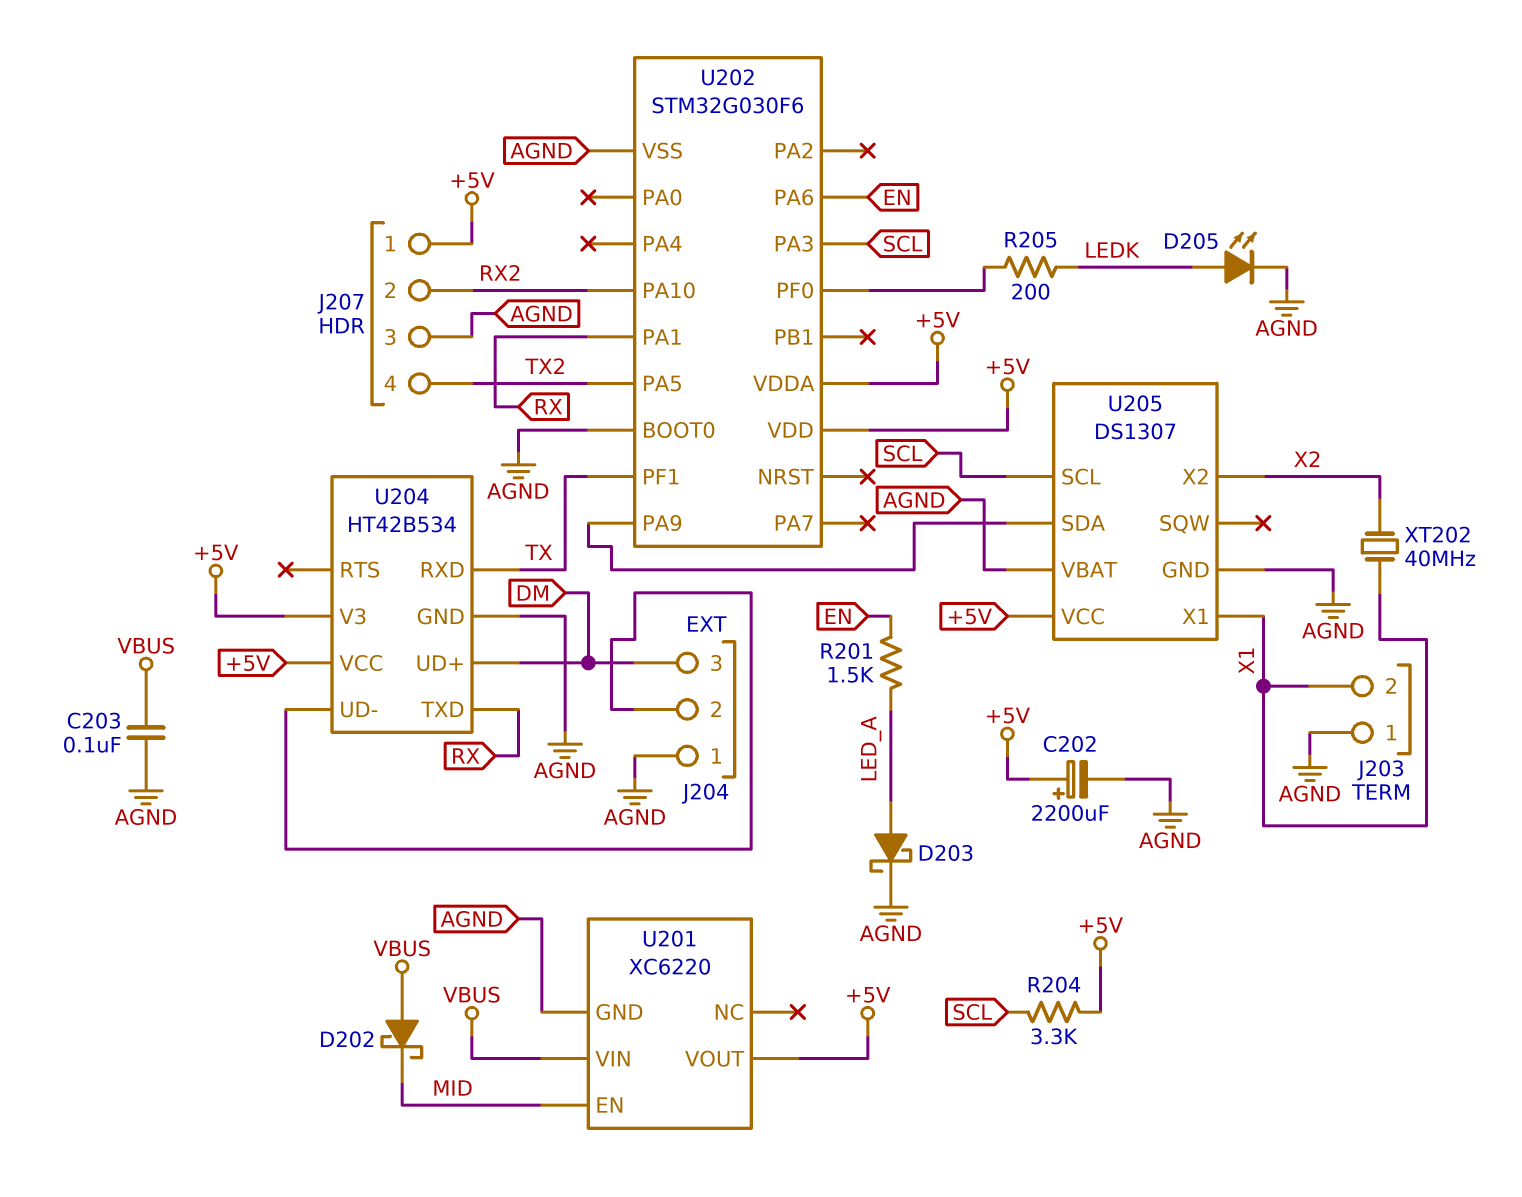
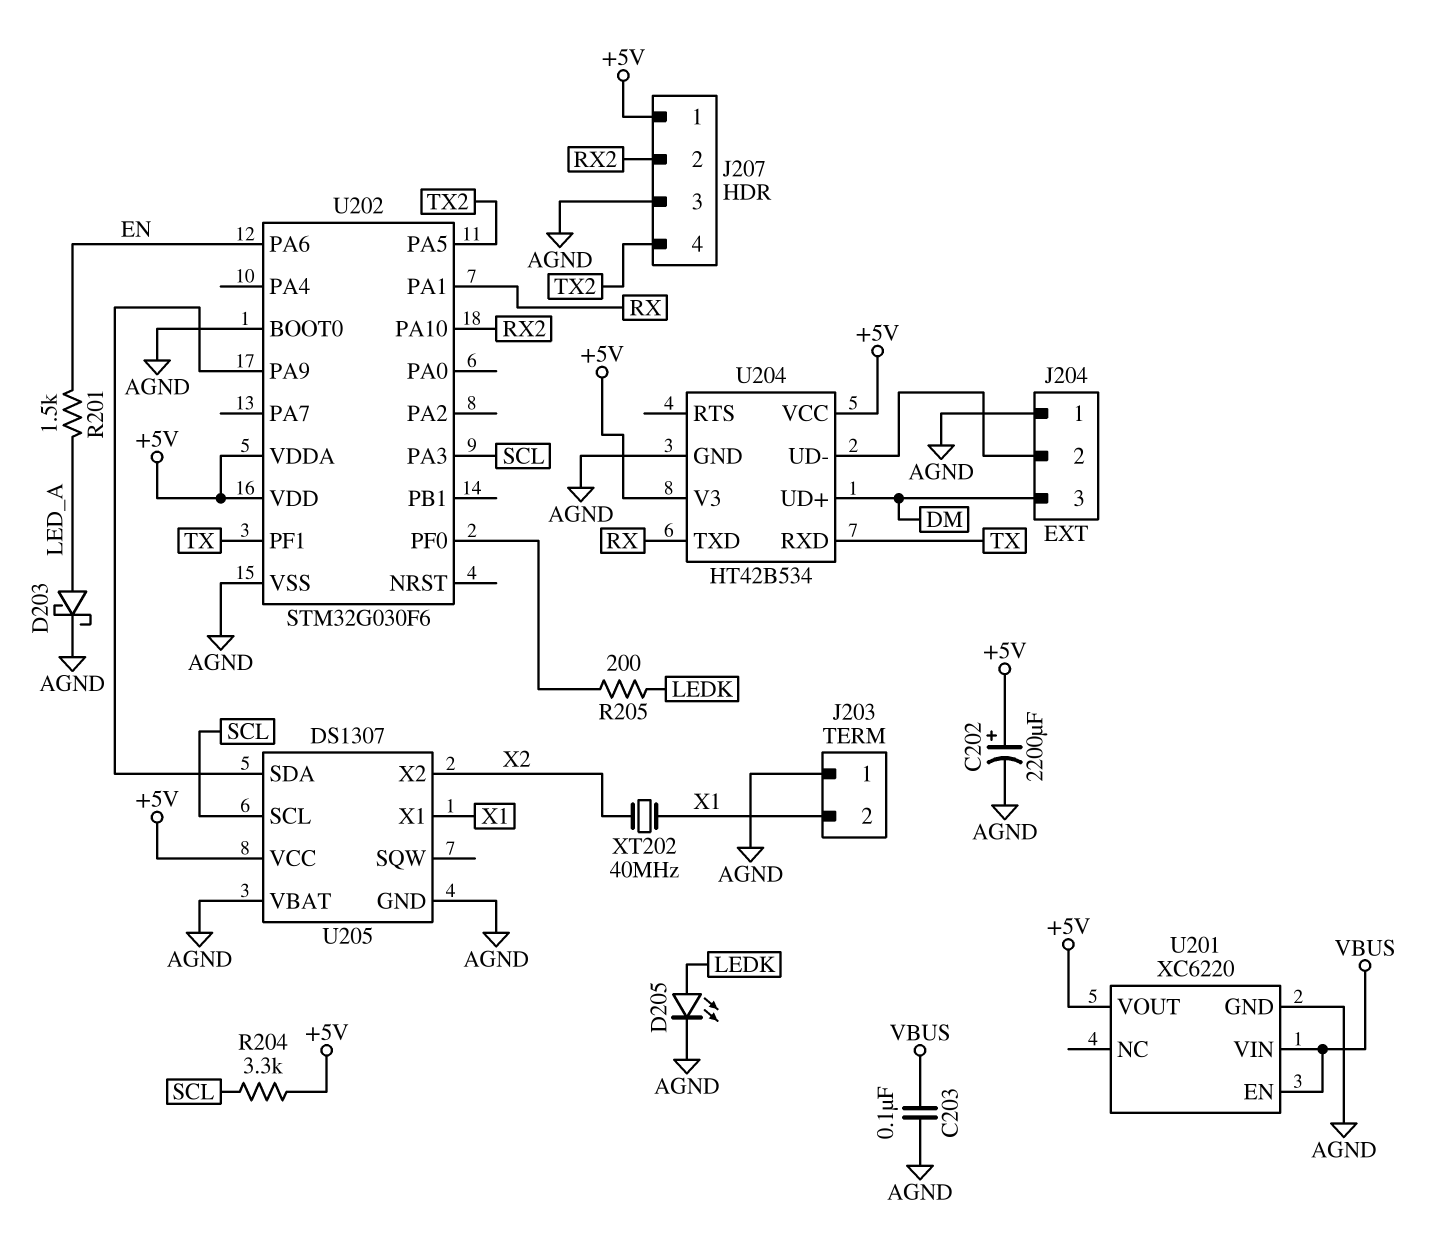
D202: schottky (A VBUS, K MID) -> none
U201 pin EN: MID -> VBUS

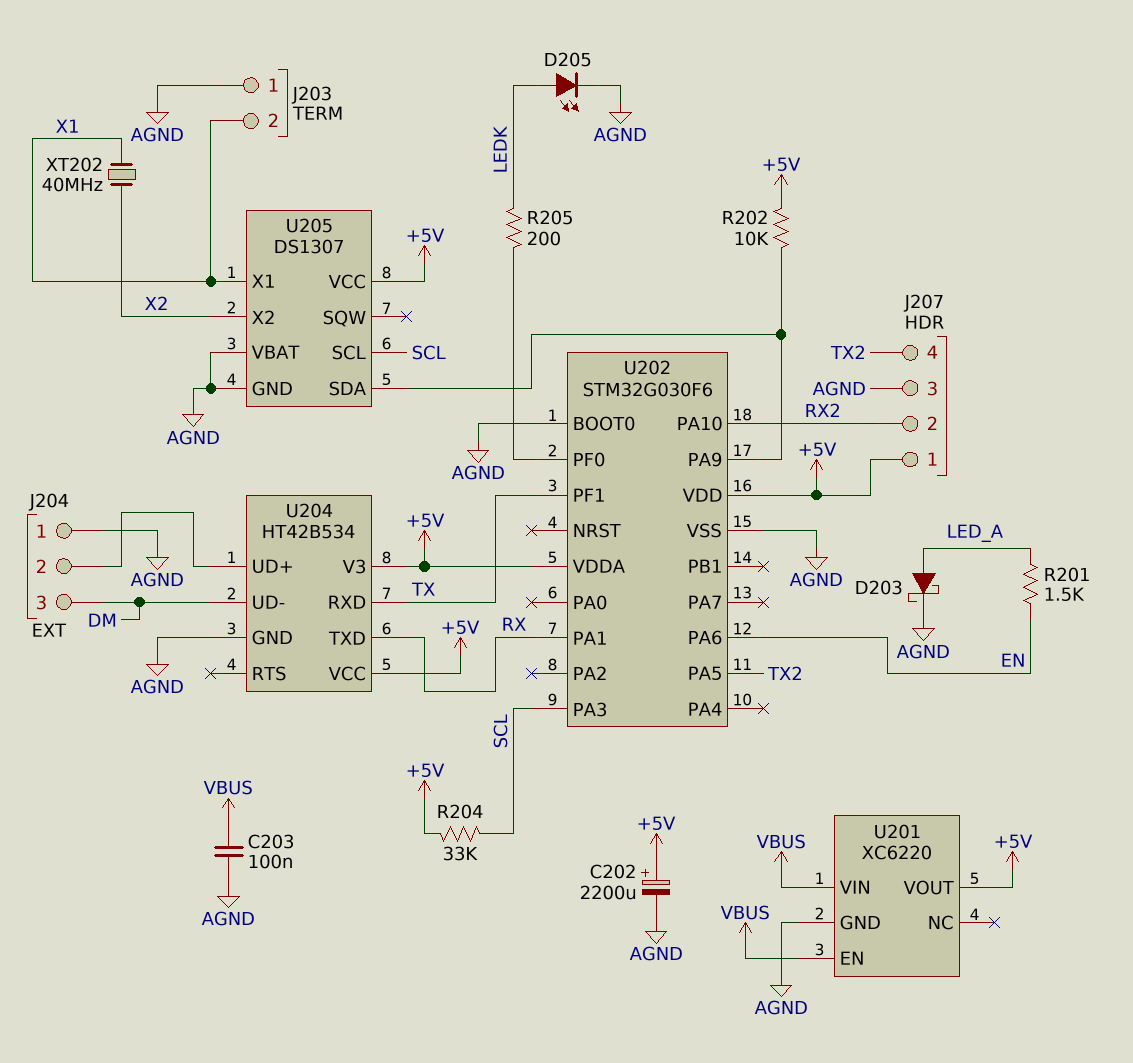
R202: none -> 10k (+5V, U202/PA9)
R204: 3.3k (+5V, SCL) -> 33k (+5V, SCL)
U204 pin UD+: DM -> J204/2
U204 pin UD-: J204/2 -> DM

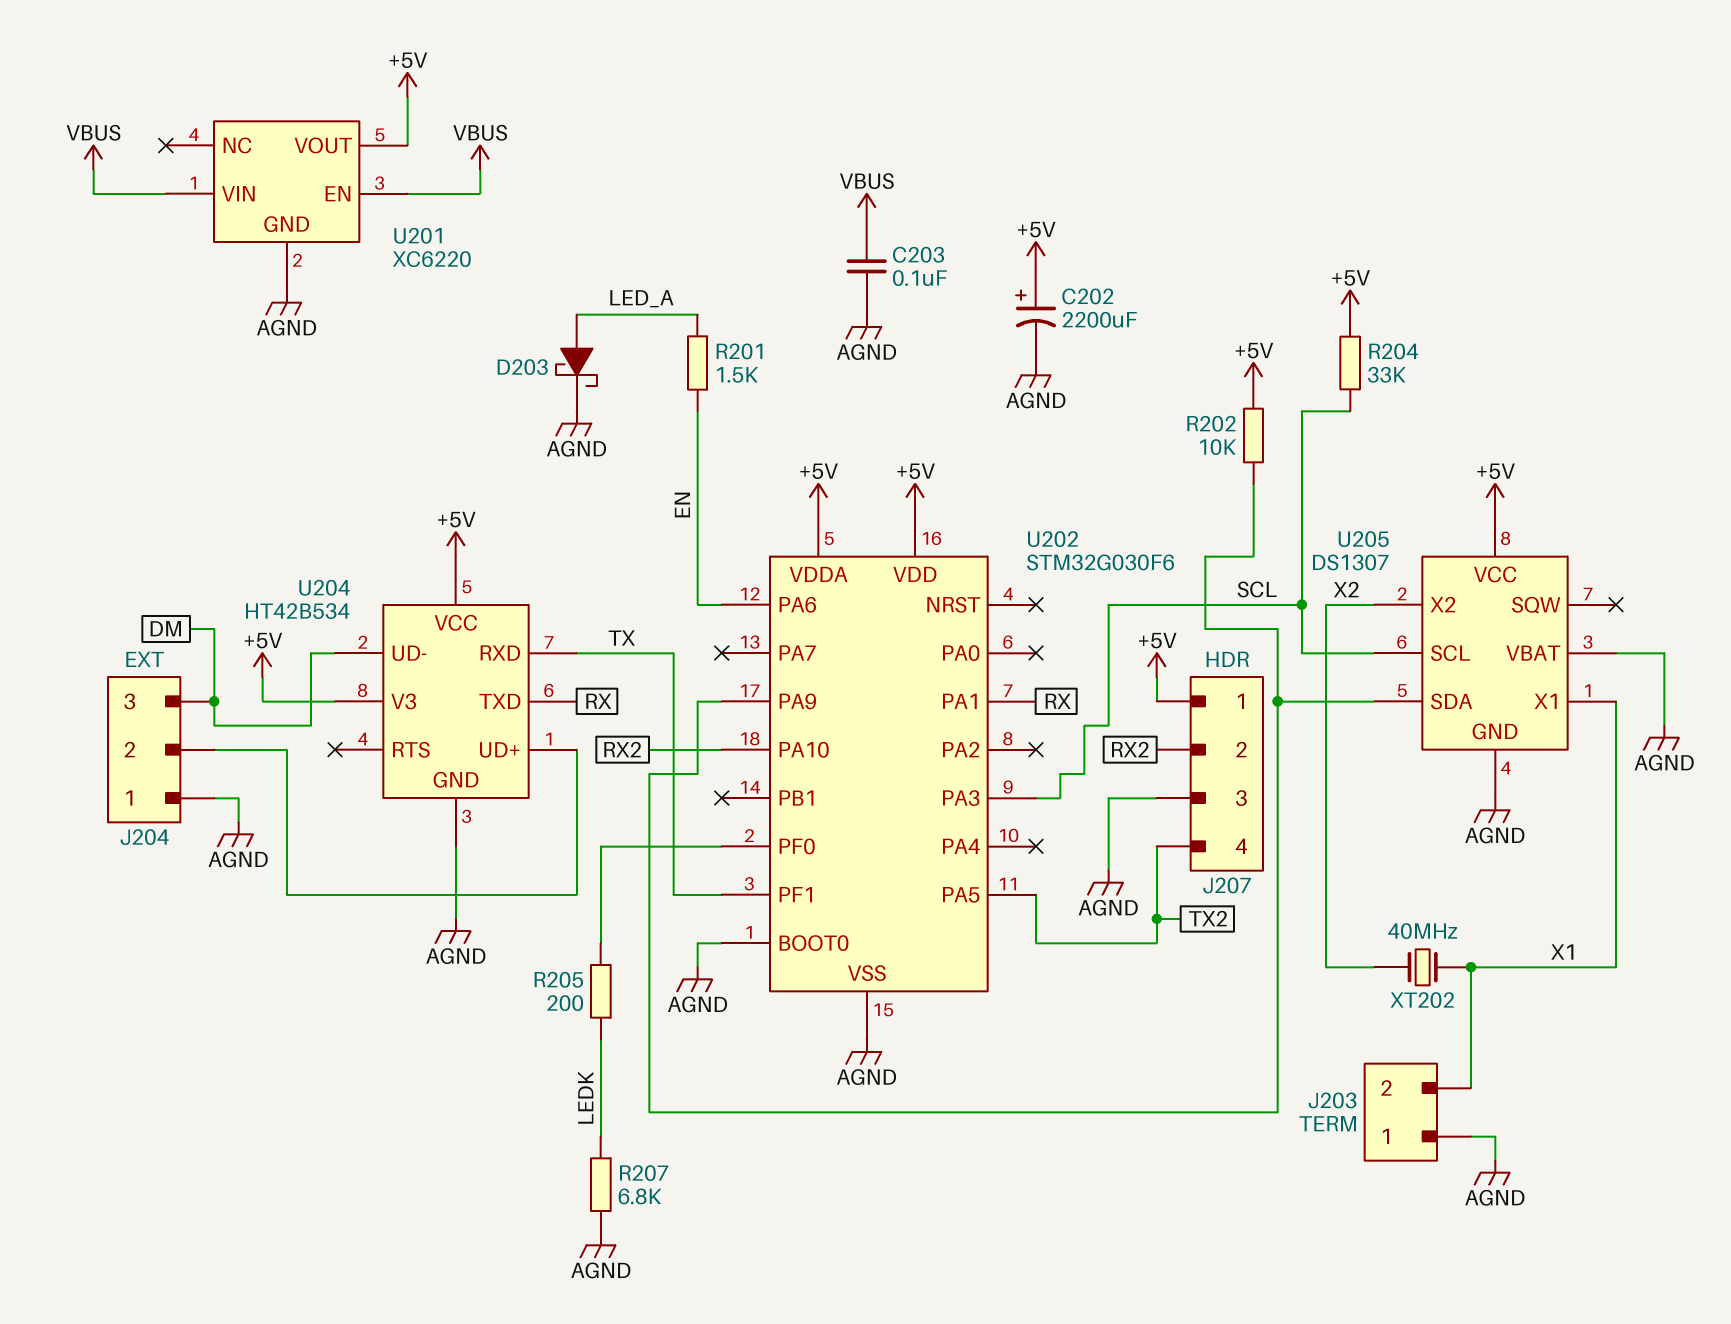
D205: LED (A LEDK, K AGND) -> none
R207: none -> 6.8k (AGND, LEDK)

